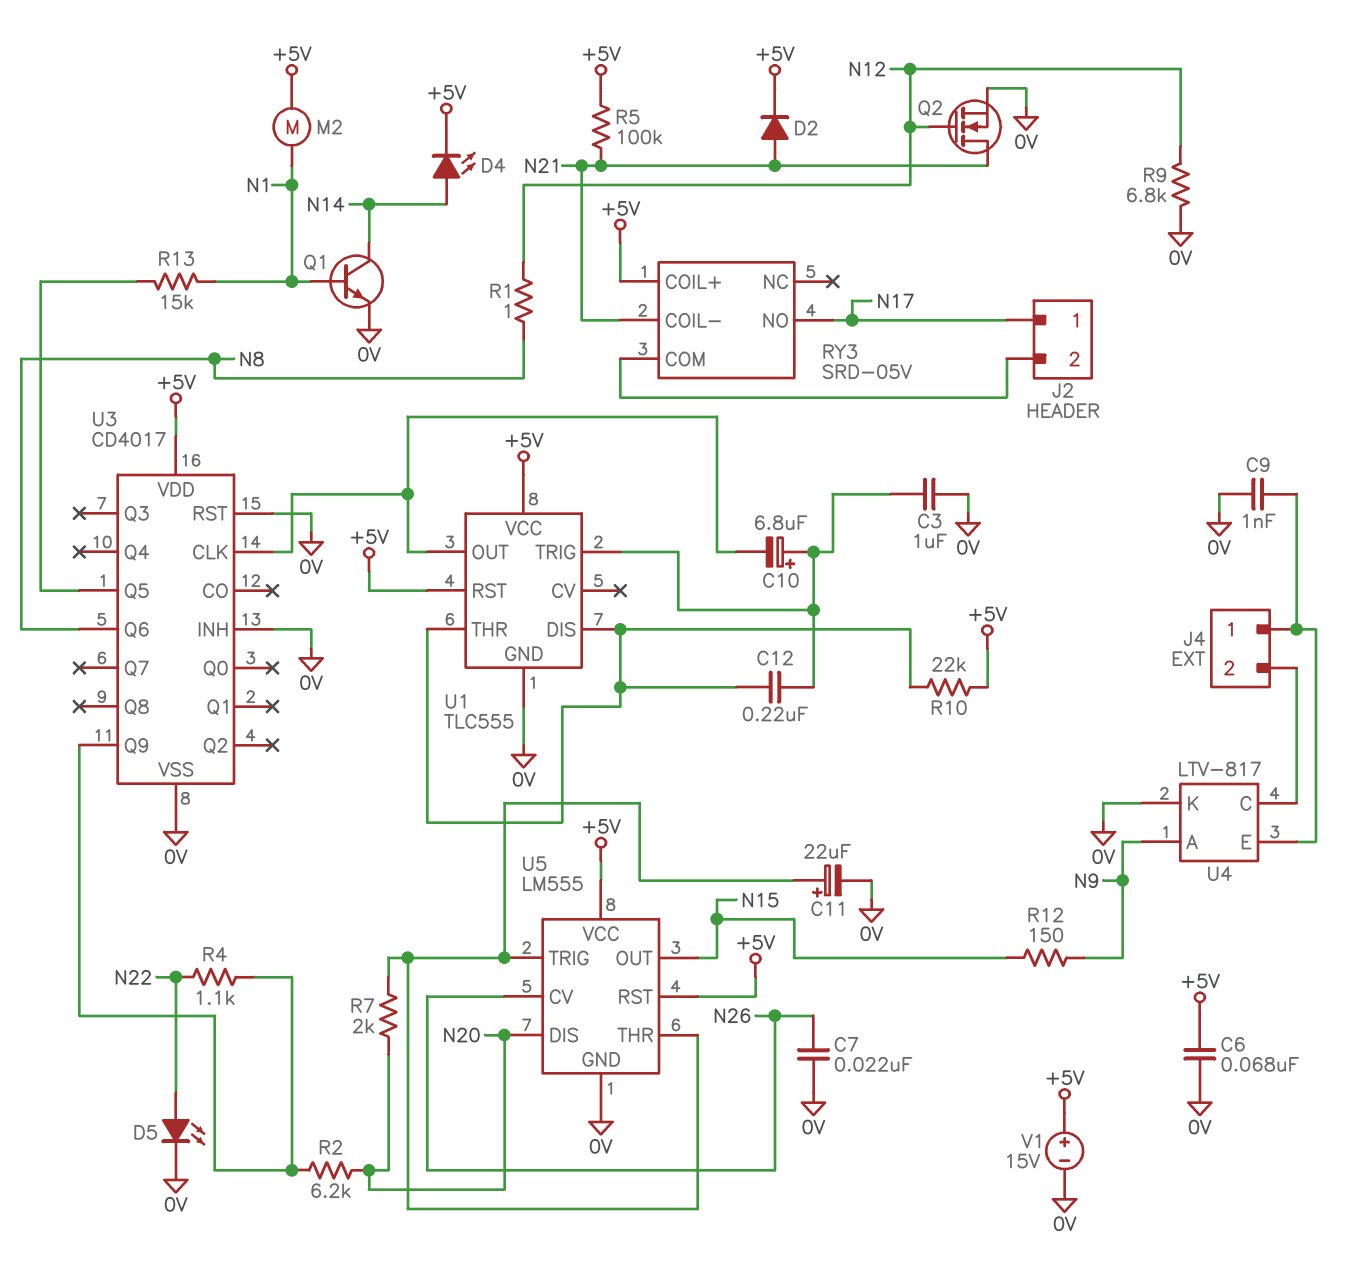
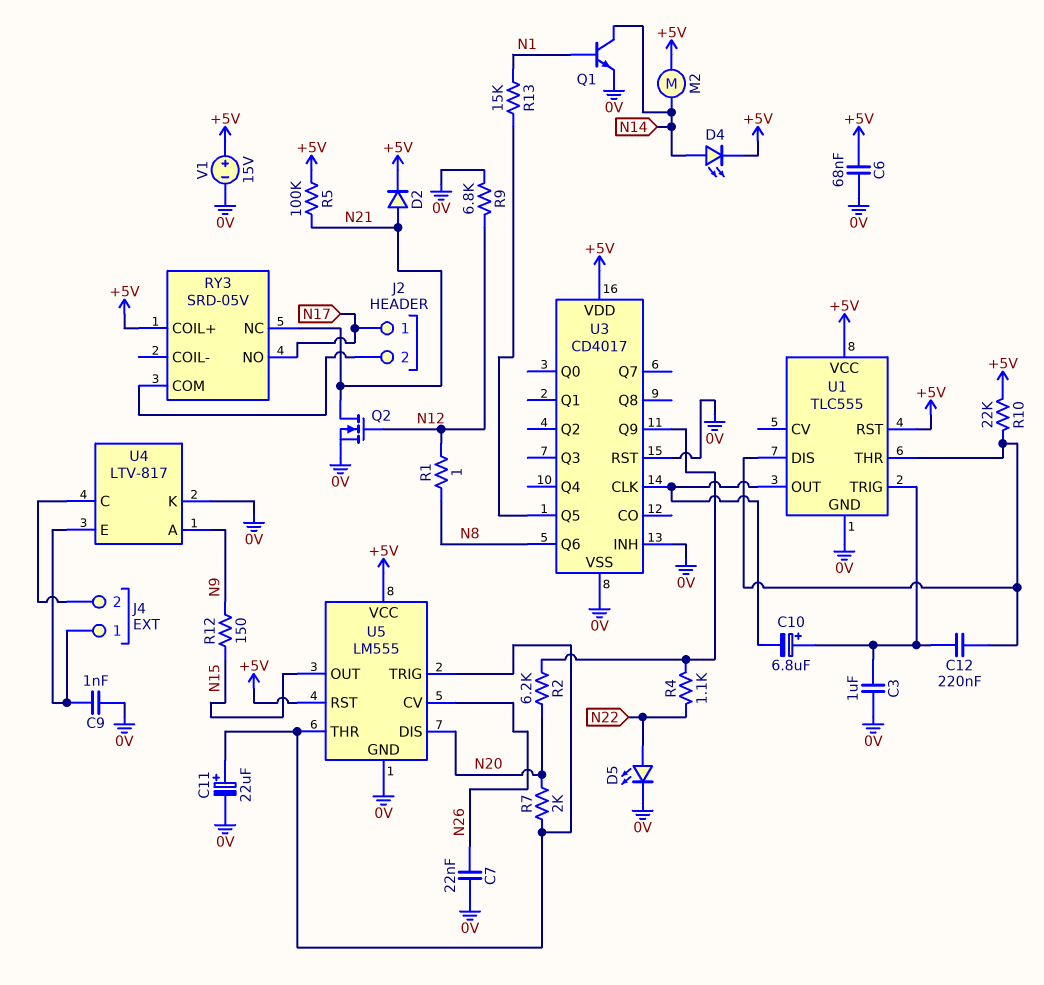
M2: motor (+5V, N1) -> motor (+5V, N14)
RY3 pin COIL-: N21 -> none
RY3 pin NC: none -> N21

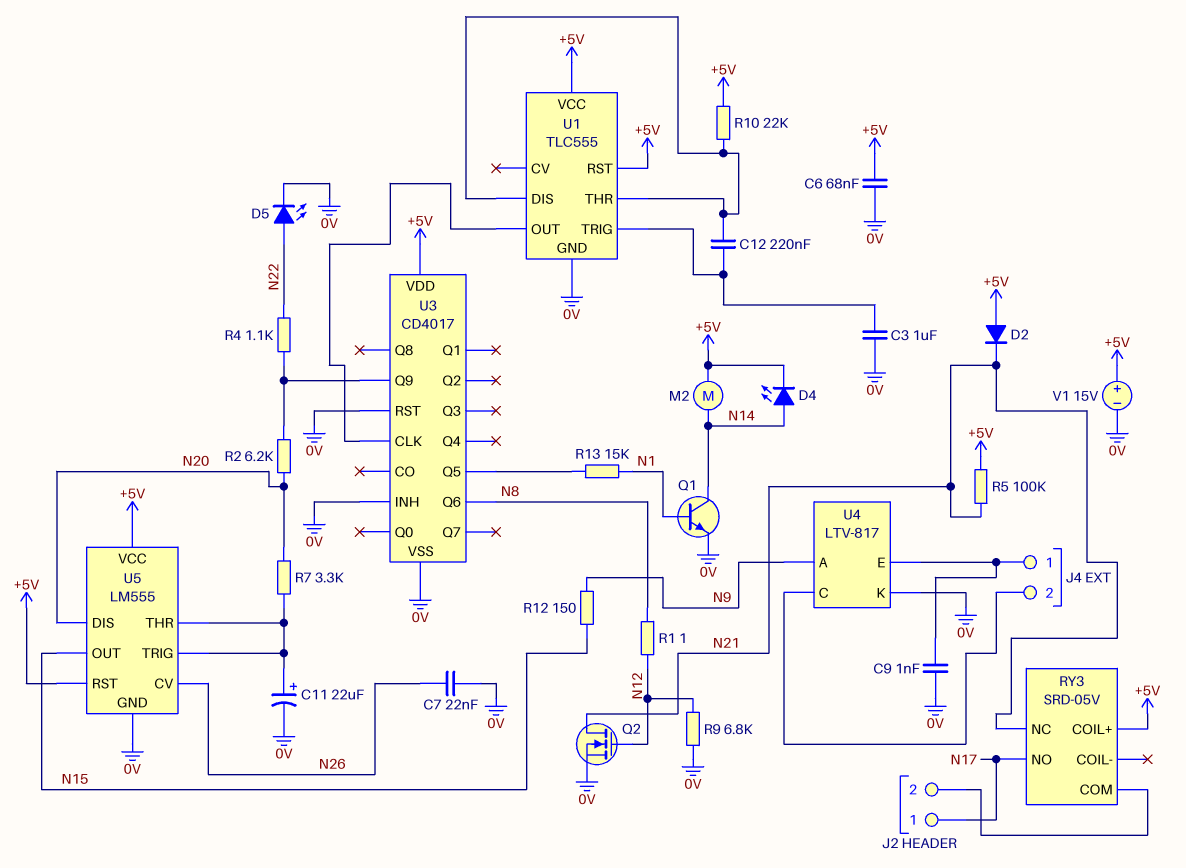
C10: 6.8uF (plus U1/TRIG, minus U1/OUT) -> none
D2: diode (A N21, K +5V) -> diode (A +5V, K N21)
R7: 2k (N20, U5/THR) -> 3.3k (N20, U5/THR)

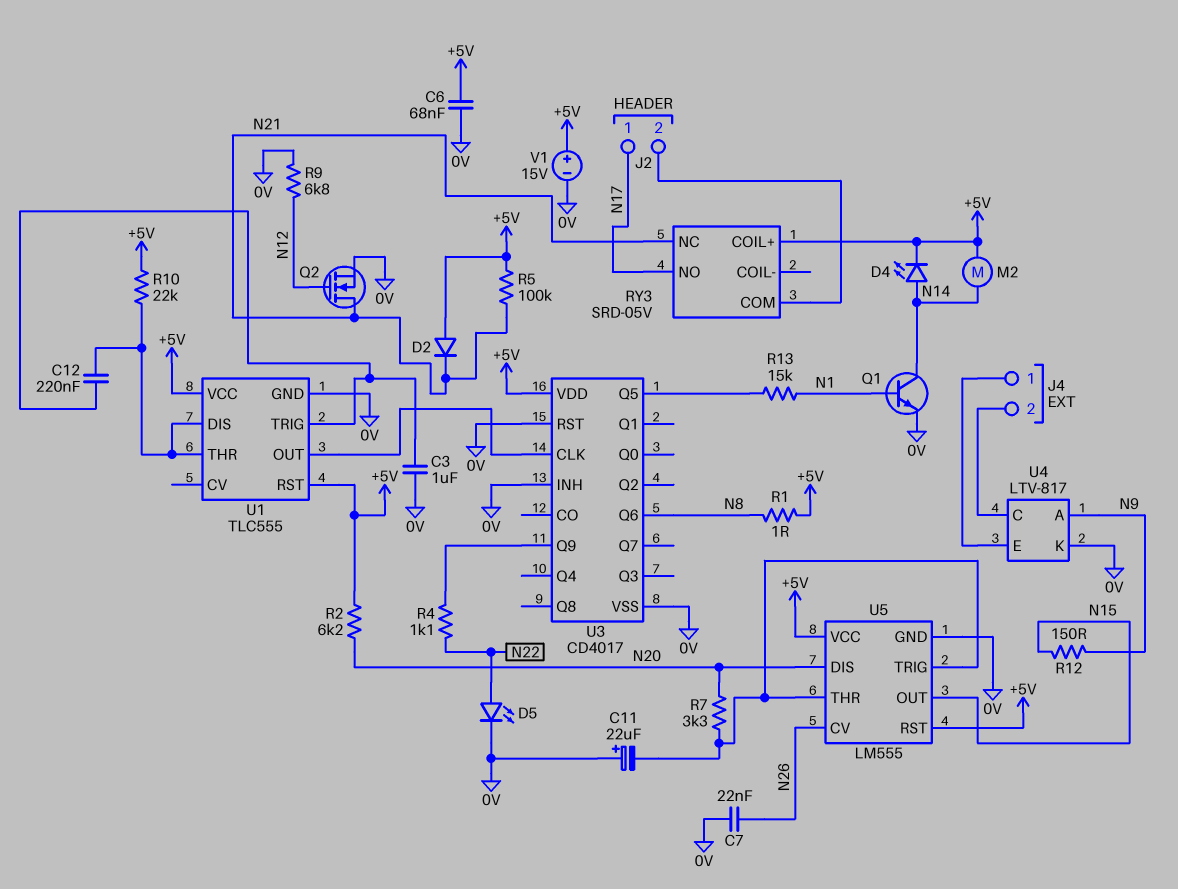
C9: 1nF (0V, J4/1) -> none
C11: 22uF (plus U5/THR, minus 0V) -> 22uF (plus 0V, minus U5/THR)
R1: 1 (N8, N12) -> 1 (+5V, N8)
R2: 6.2k (N20, U3/Q9) -> 6.2k (+5V, N20)

